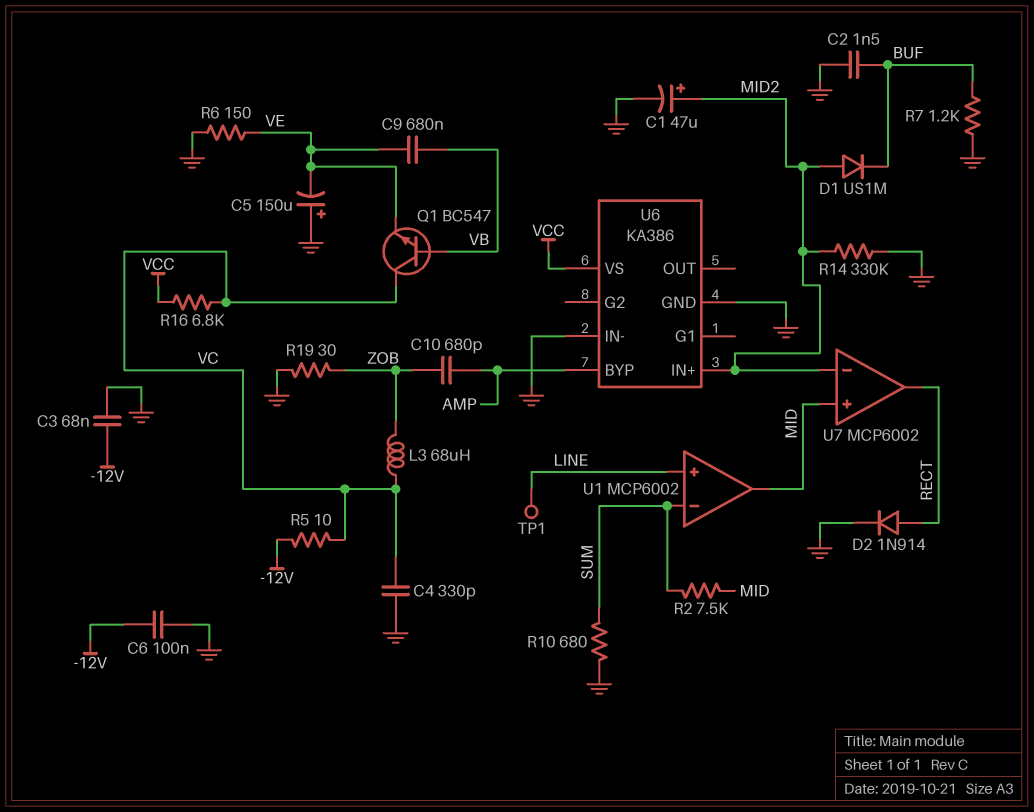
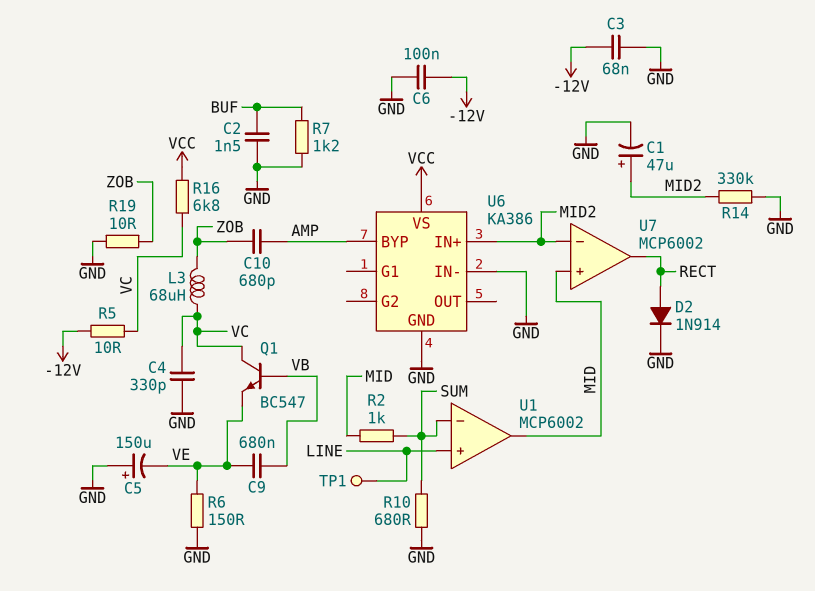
D1: diode US1M (A MID2, K BUF) -> none
R2: 7.5k (MID, SUM) -> 1k (MID, SUM)
R19: 30 (GND, ZOB) -> 10 (GND, ZOB)

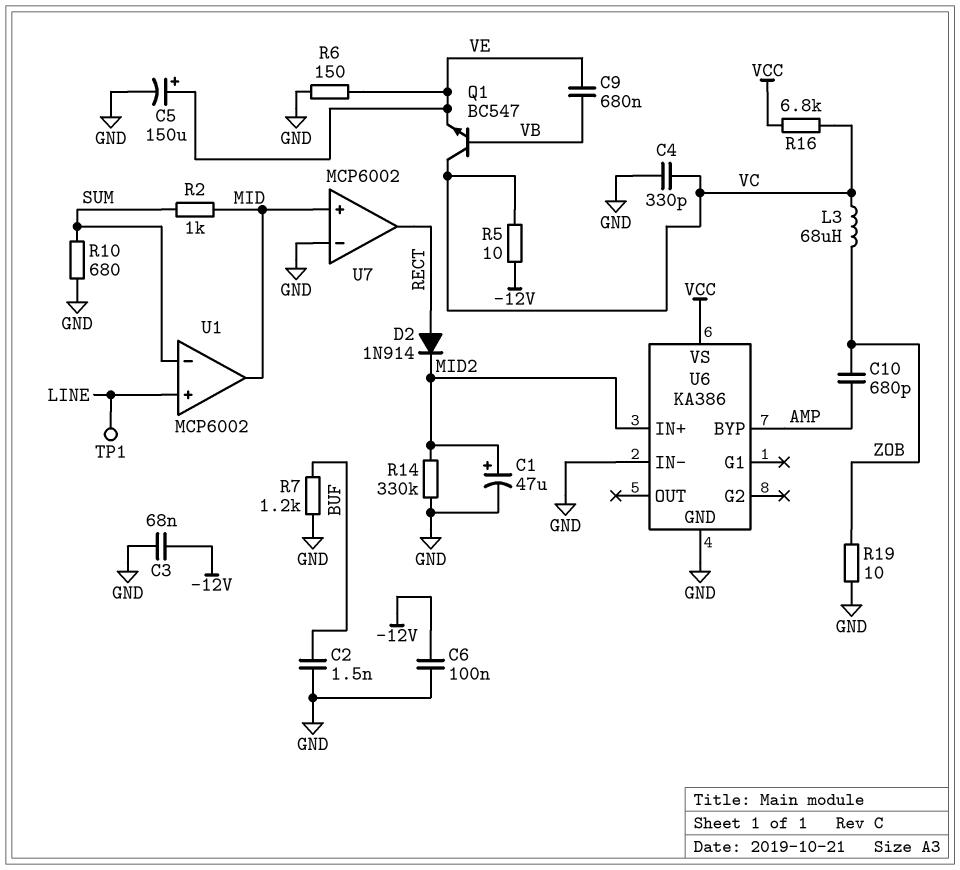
C5: 150uF (plus GND, minus VE) -> 150uF (plus VE, minus GND)
D2: diode 1N914 (A RECT, K GND) -> diode 1N914 (A RECT, K MID2)
U7 pin in-: MID2 -> GND

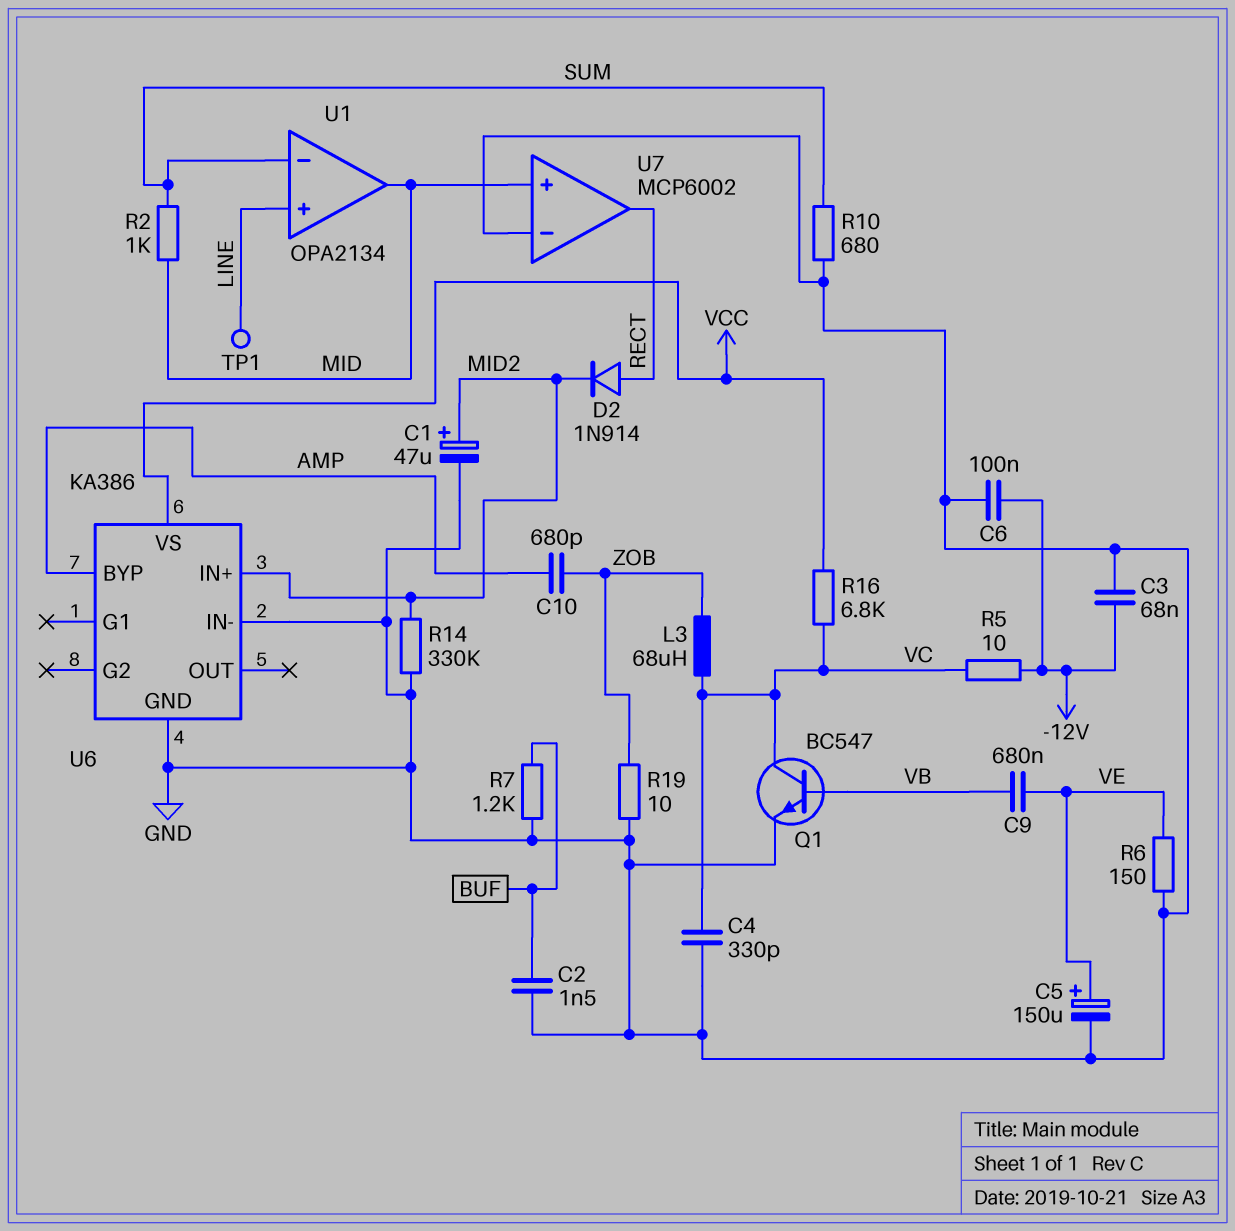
Q1: NPN BC547 (B VB, C VC, E VE) -> NPN BC547 (B VB, C VC, E GND)
U1: MCP6002 -> OPA2134

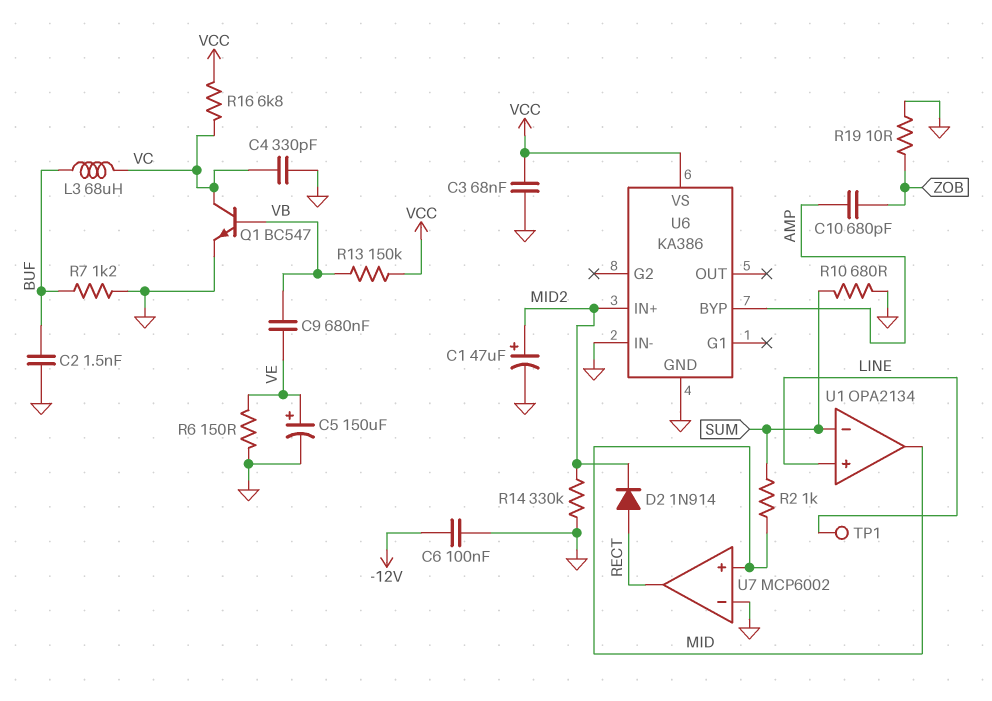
C3: 68nF (-12V, GND) -> 68nF (GND, VCC)
L3: 68uH (VC, ZOB) -> 68uH (BUF, VC)
R5: 10 (-12V, VC) -> none
R13: none -> 150k (VB, VCC)

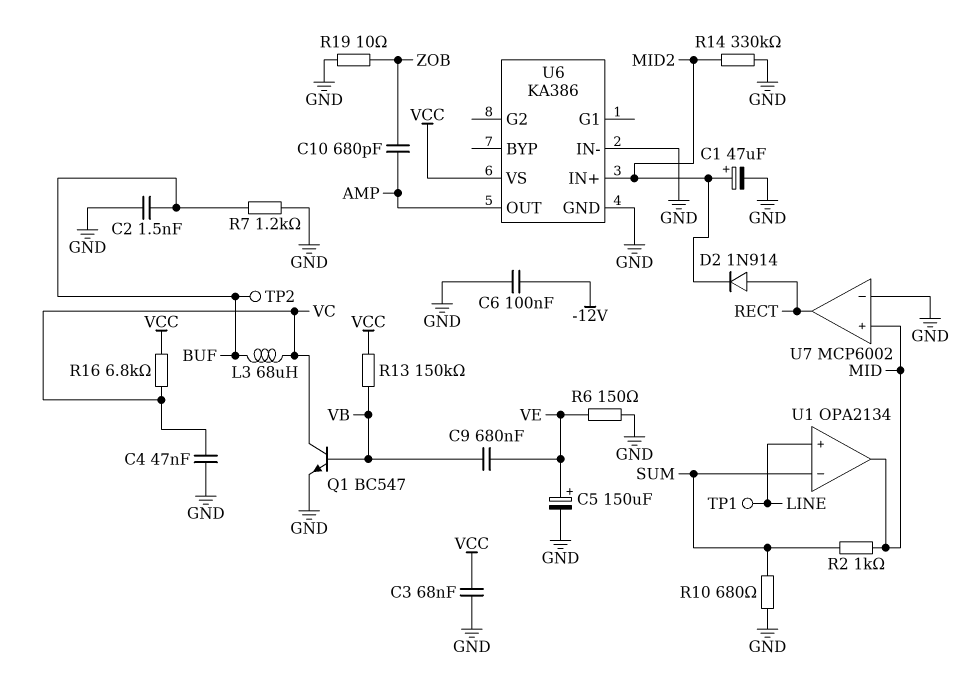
C4: 330pF (GND, VC) -> 47nF (GND, VC)
TP2: none -> test point (BUF)
U6 pin BYP: AMP -> none
U6 pin OUT: none -> AMP

